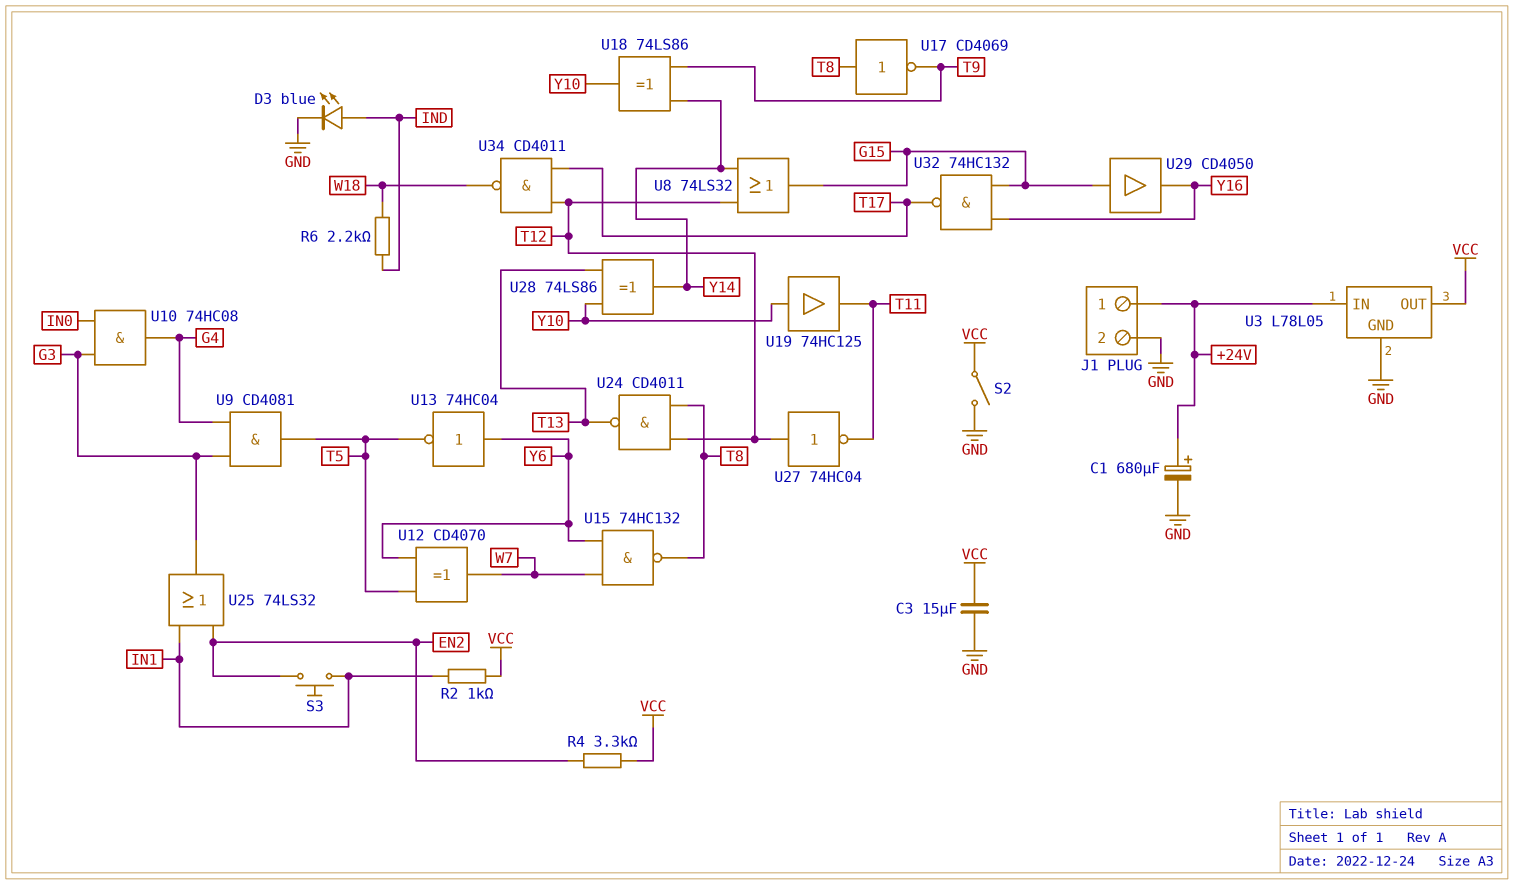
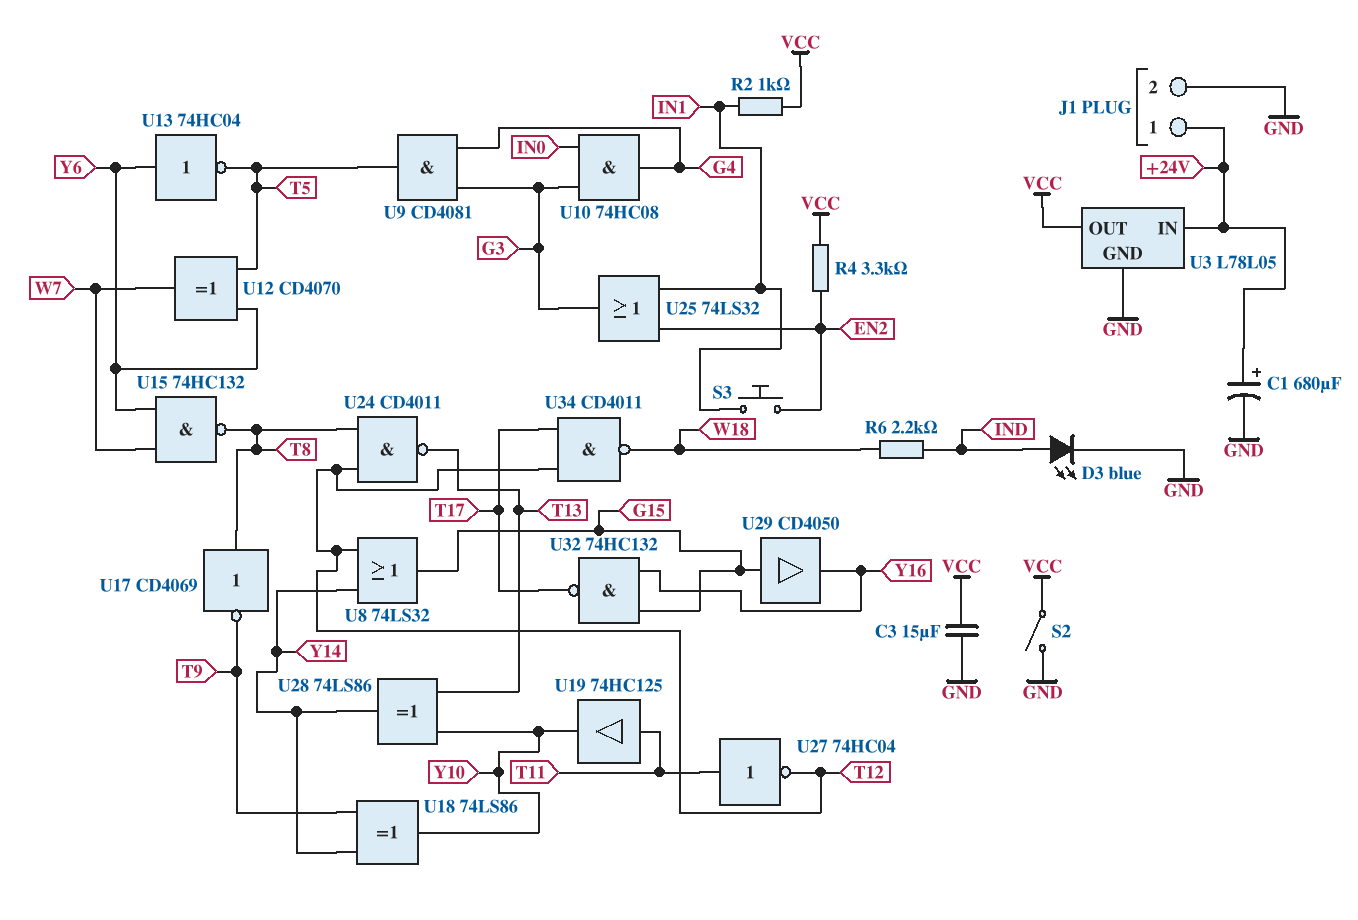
U19: buffer 74HC125 (in Y10, out T11) -> buffer 74HC125 (in T11, out Y10)
U27: NOT 74HC04 (in T12, out T11) -> NOT 74HC04 (in T11, out T12)

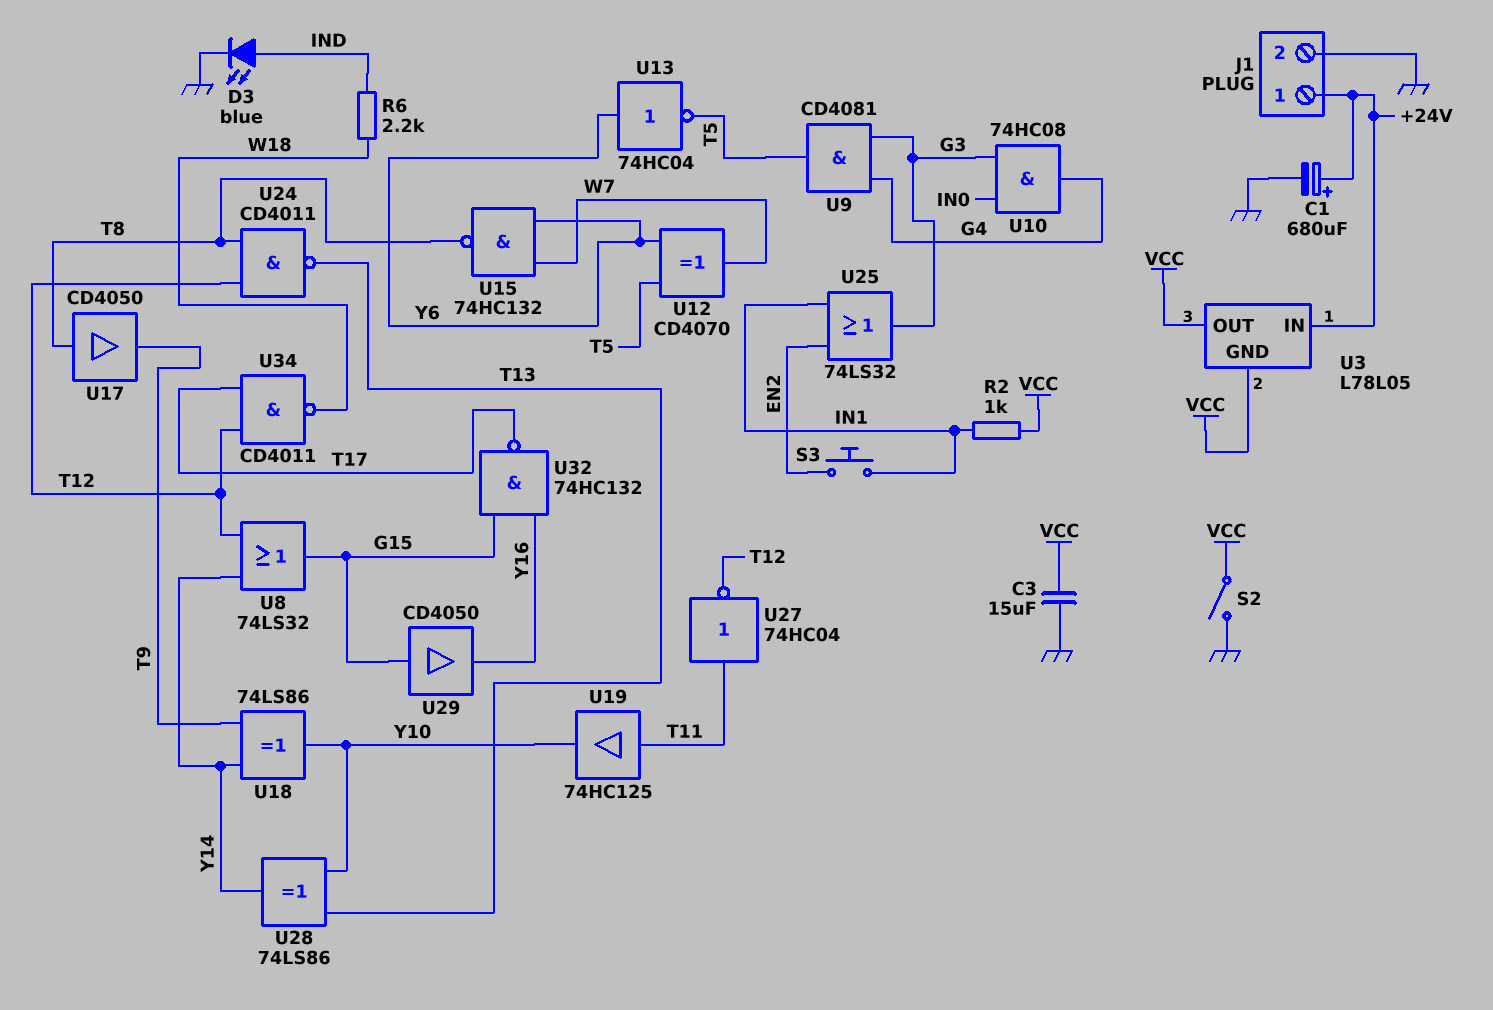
R4: 3.3k (EN2, VCC) -> none
U3 pin GND: GND -> VCC
U17: NOT CD4069 (in T8, out T9) -> buffer CD4050 (in T8, out T9)

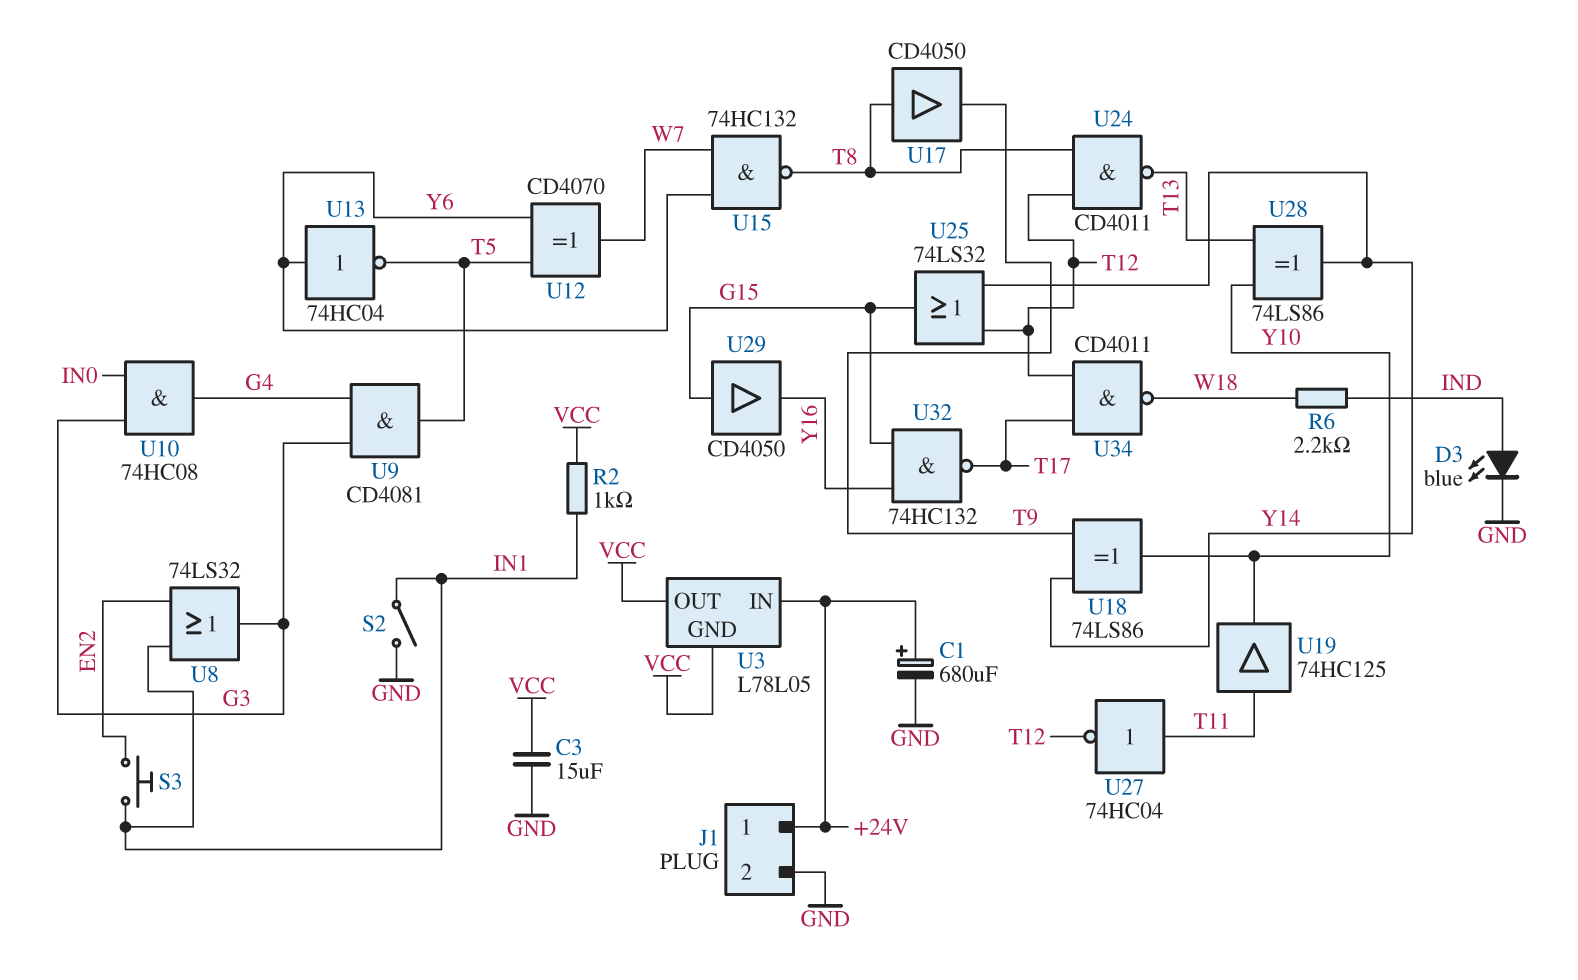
S2: switch (GND, VCC) -> switch (GND, IN1)
U8: OR 74LS32 (in T12, in Y14, out G15) -> OR 74LS32 (in EN2, in IN1, out G3)
U25: OR 74LS32 (in EN2, in IN1, out G3) -> OR 74LS32 (in T12, in Y14, out G15)

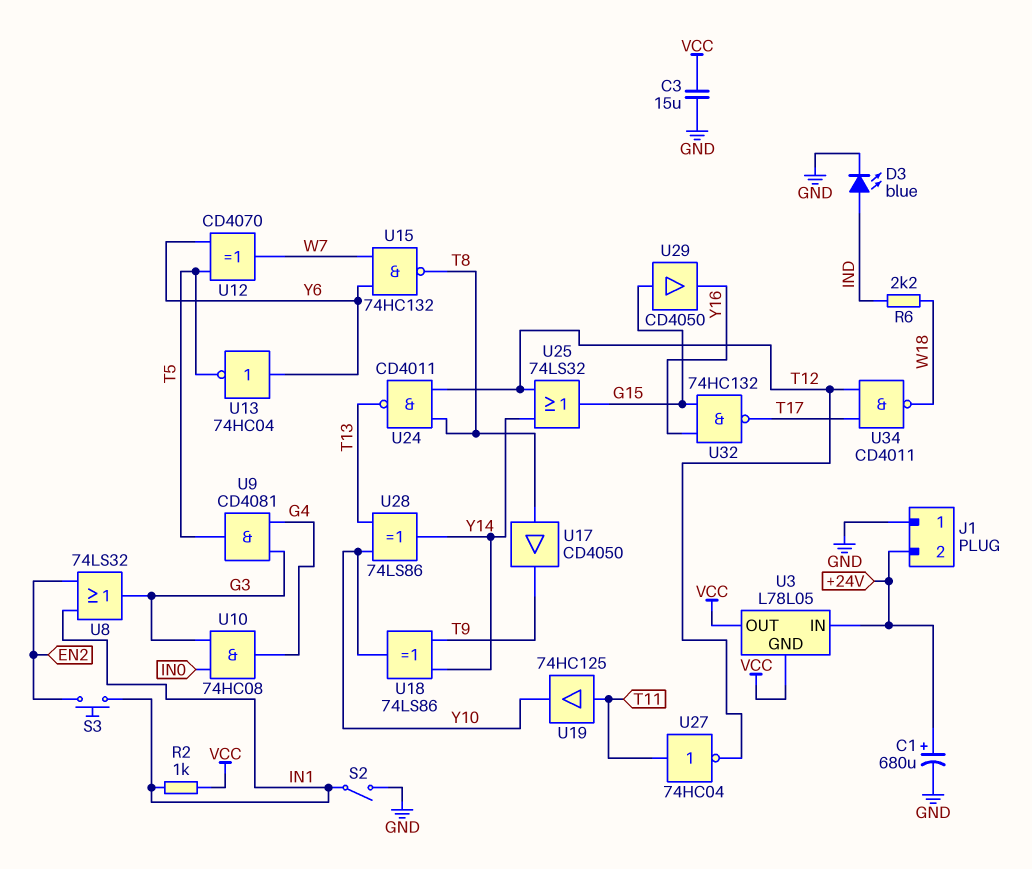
J1 pin 1: +24V -> GND
J1 pin 2: GND -> +24V

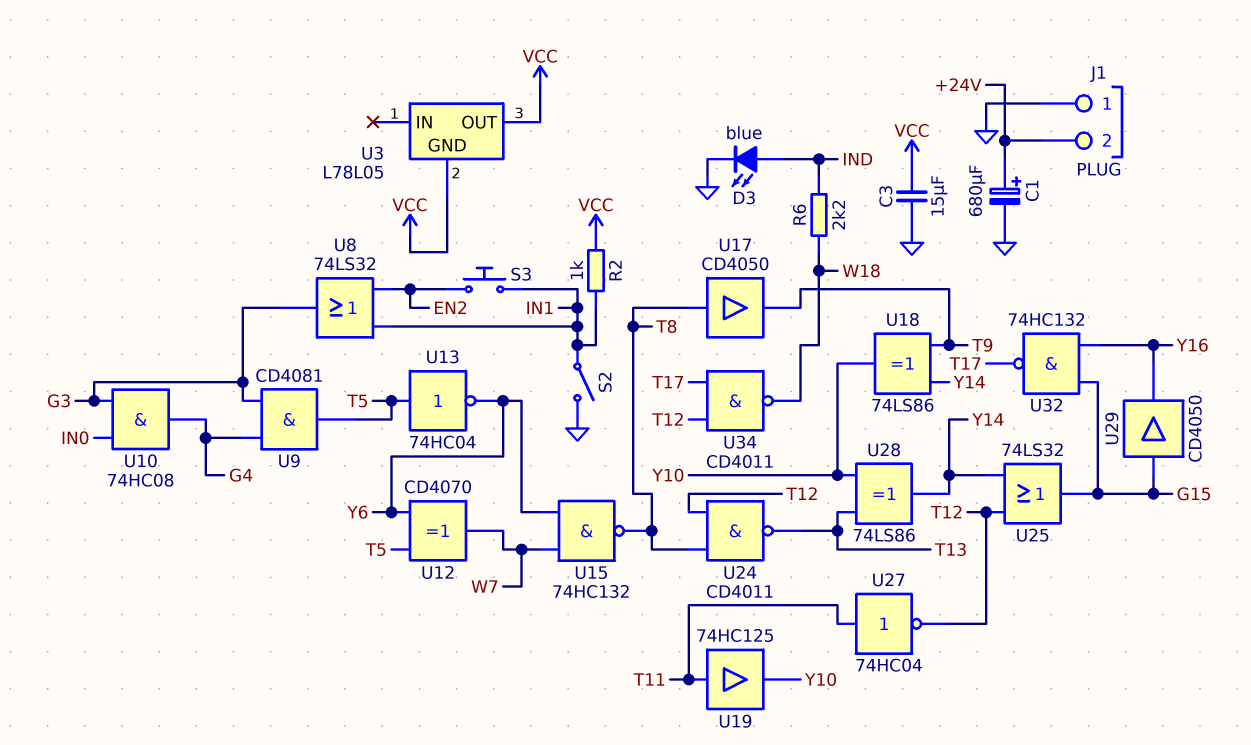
U3 pin IN: +24V -> none
U13: NOT 74HC04 (in Y6, out T5) -> NOT 74HC04 (in T5, out Y6)

